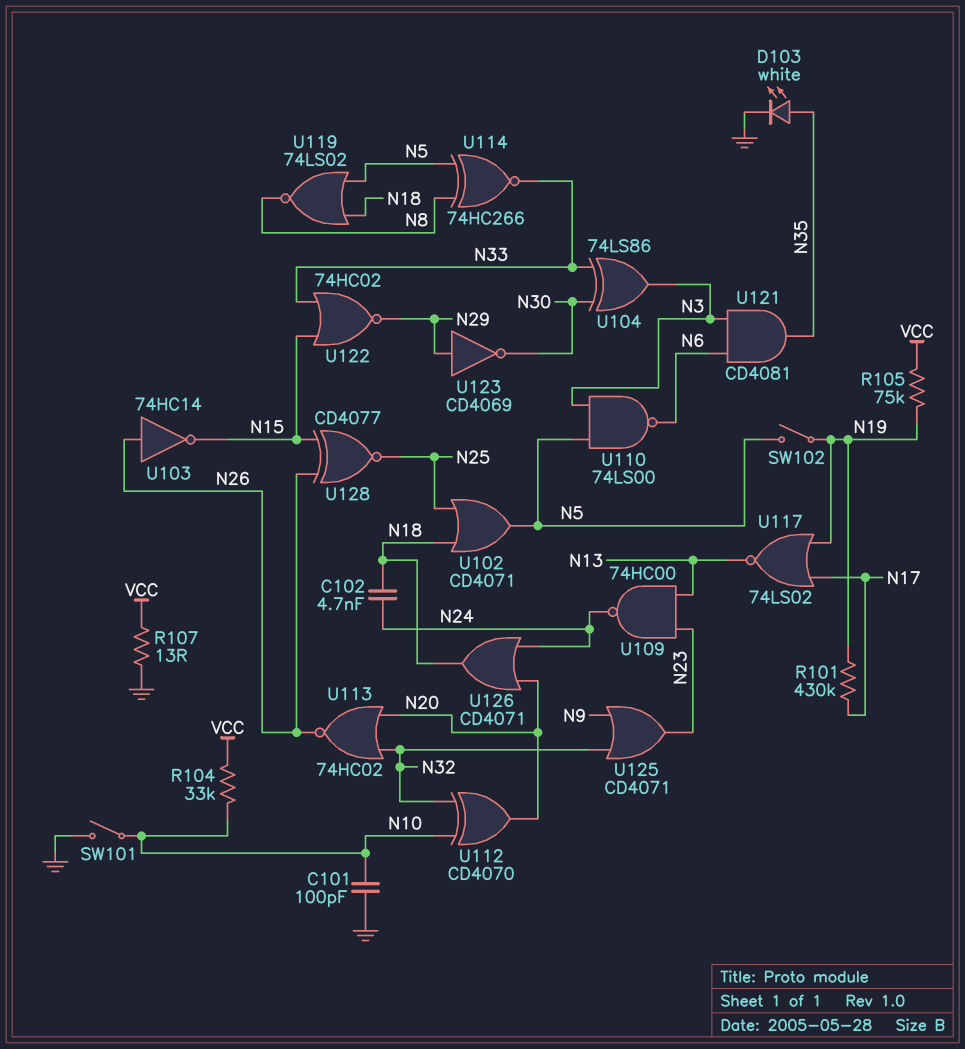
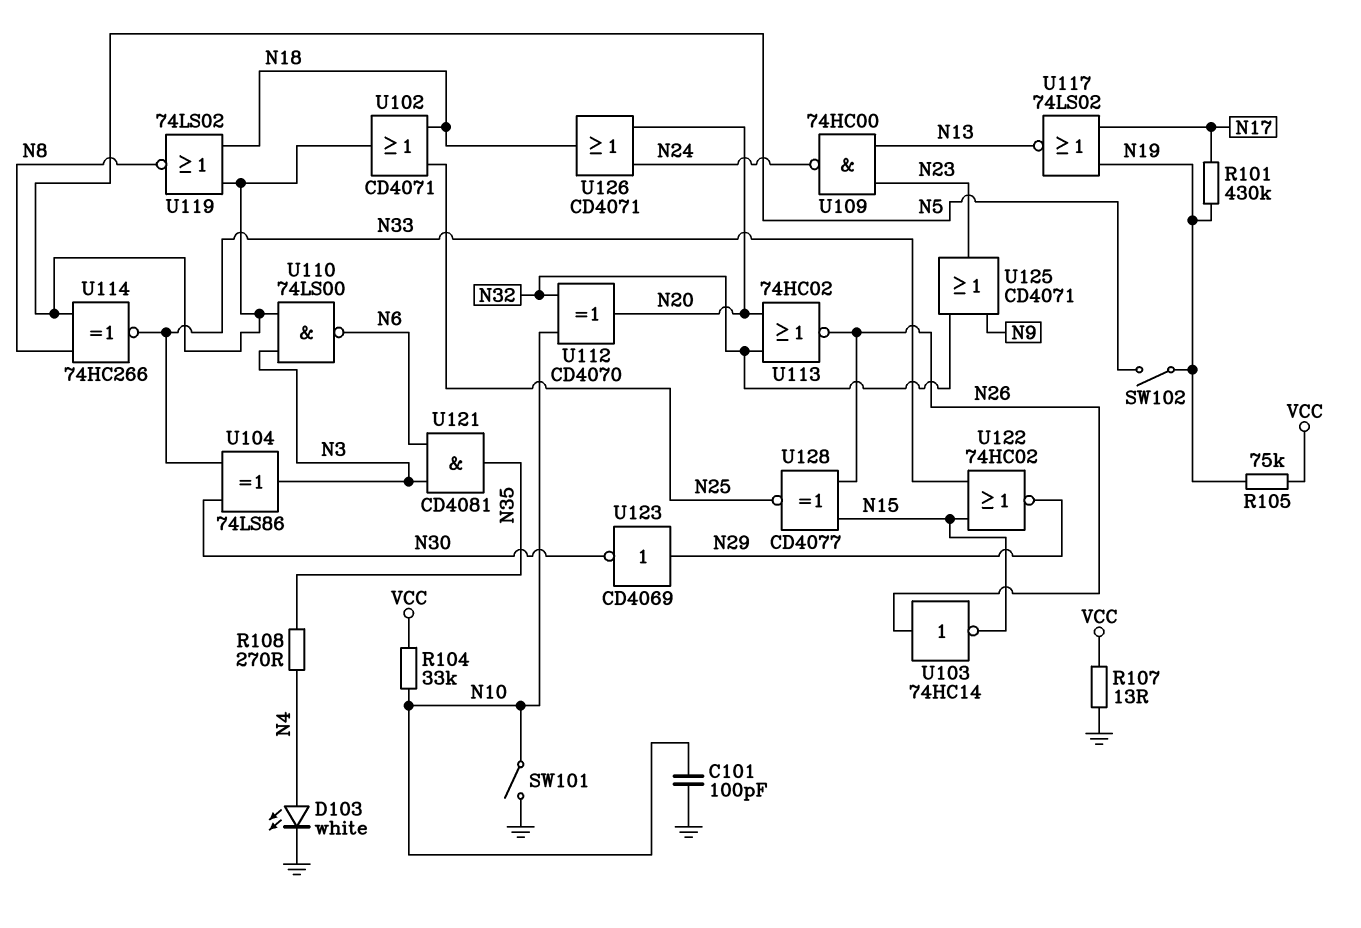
C102: 4.7nF (N18, N24) -> none
D103: LED white (A N35, K GND) -> LED white (A N4, K GND)
R108: none -> 270 (N4, N35)

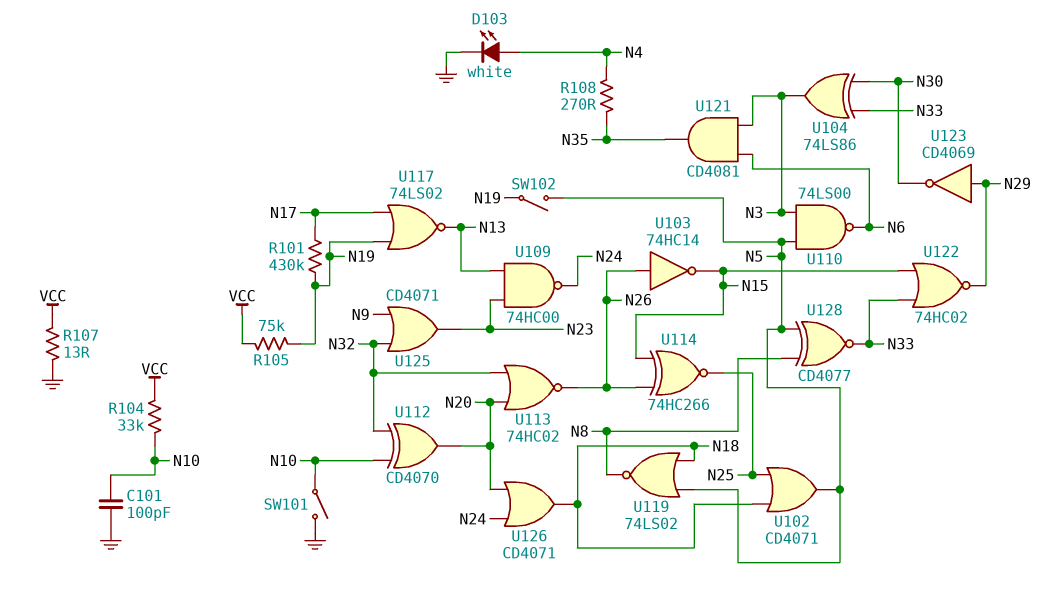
U114: XNOR 74HC266 (in N5, in N8, out N33) -> XNOR 74HC266 (in N15, in N26, out N25)
U128: XNOR CD4077 (in N15, in N26, out N25) -> XNOR CD4077 (in N5, in N8, out N33)

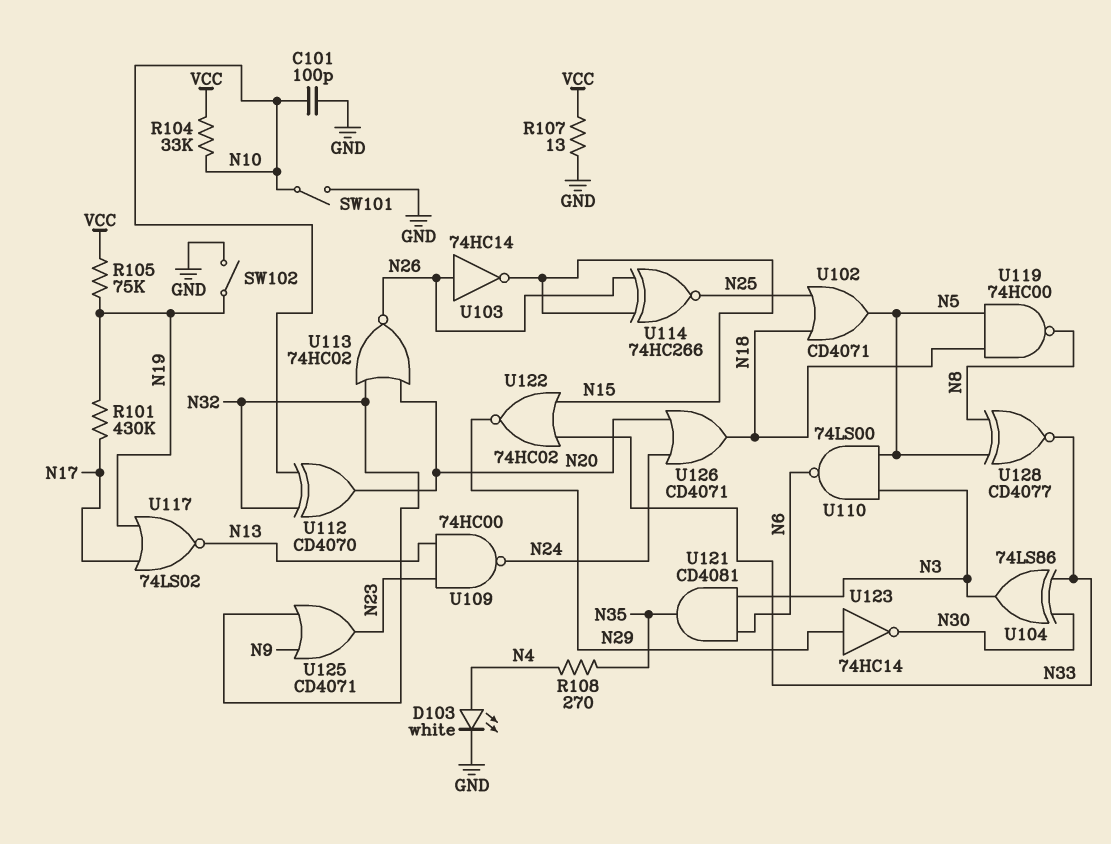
SW102: switch (N5, N19) -> switch (GND, N19)
U119: NOR 74LS02 (in N5, in N18, out N8) -> NAND 74HC00 (in N5, in N18, out N8)
U123: NOT CD4069 (in N29, out N30) -> NOT 74HC14 (in N29, out N30)

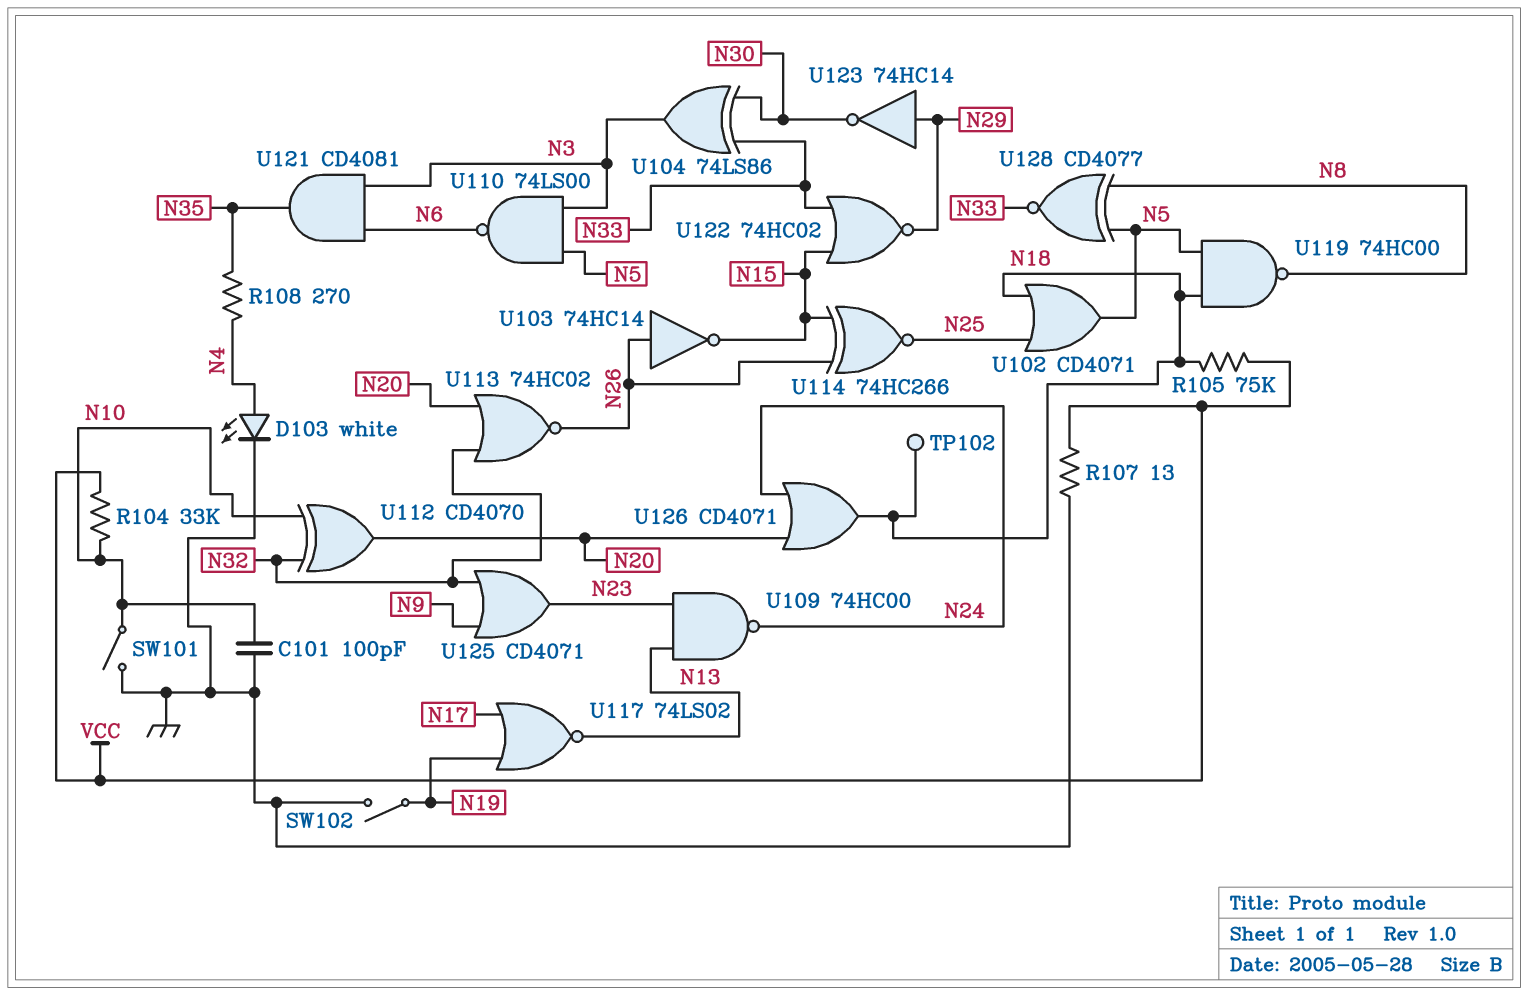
R101: 430k (N17, N19) -> none
R105: 75k (N19, VCC) -> 75k (N18, VCC)
TP102: none -> test point (N18)

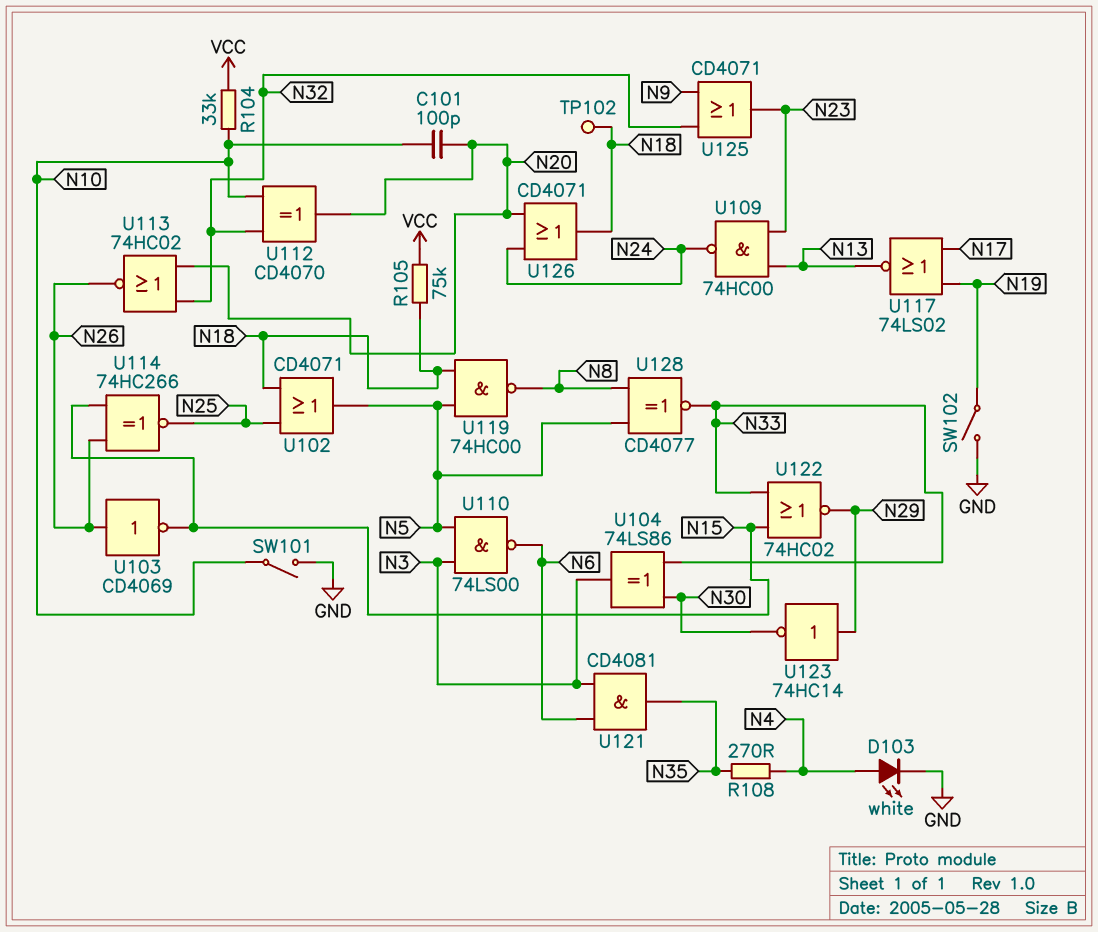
C101: 100pF (GND, N10) -> 100pF (N10, N20)
R107: 13 (GND, VCC) -> none
U103: NOT 74HC14 (in N26, out N15) -> NOT CD4069 (in N26, out N15)

